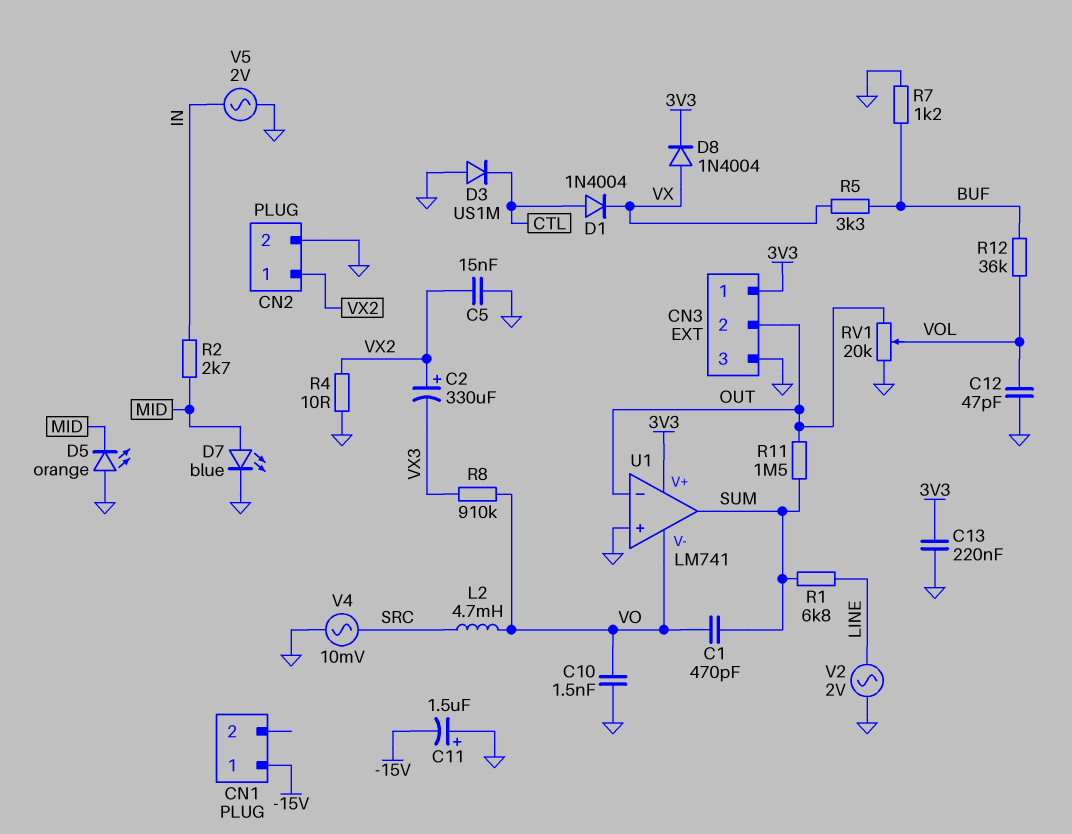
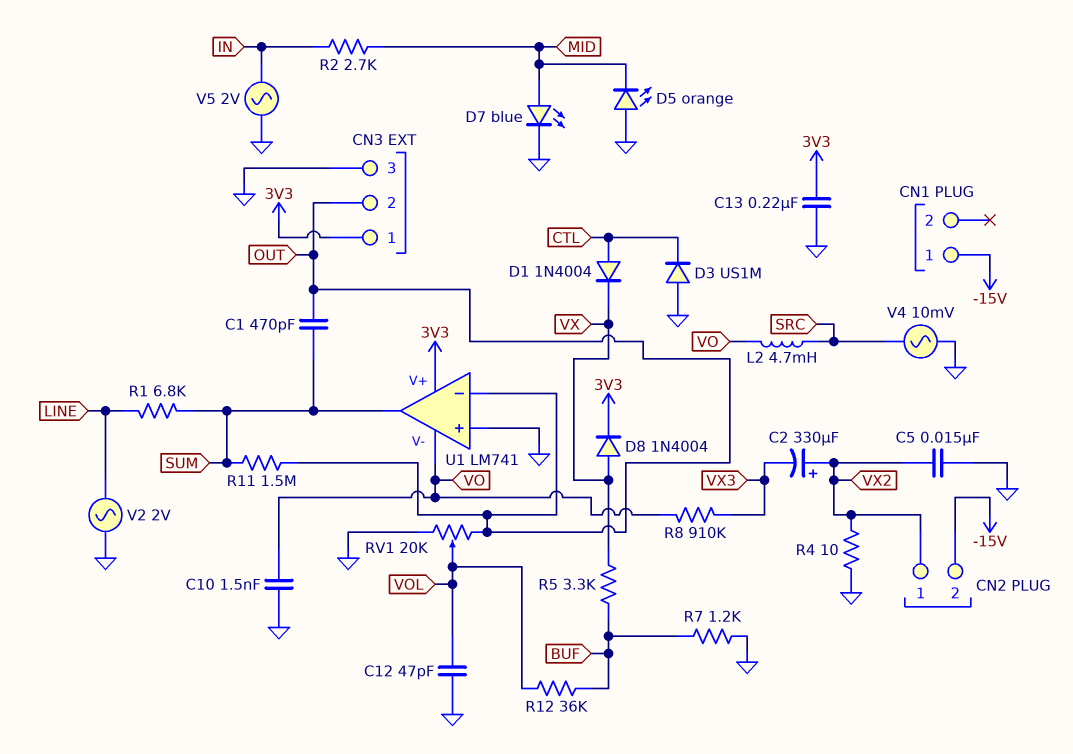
C1: 470pF (SUM, VO) -> 470pF (OUT, SUM)
C11: 1.5uF (plus GND, minus -15V) -> none
CN2 pin 2: GND -> -15V

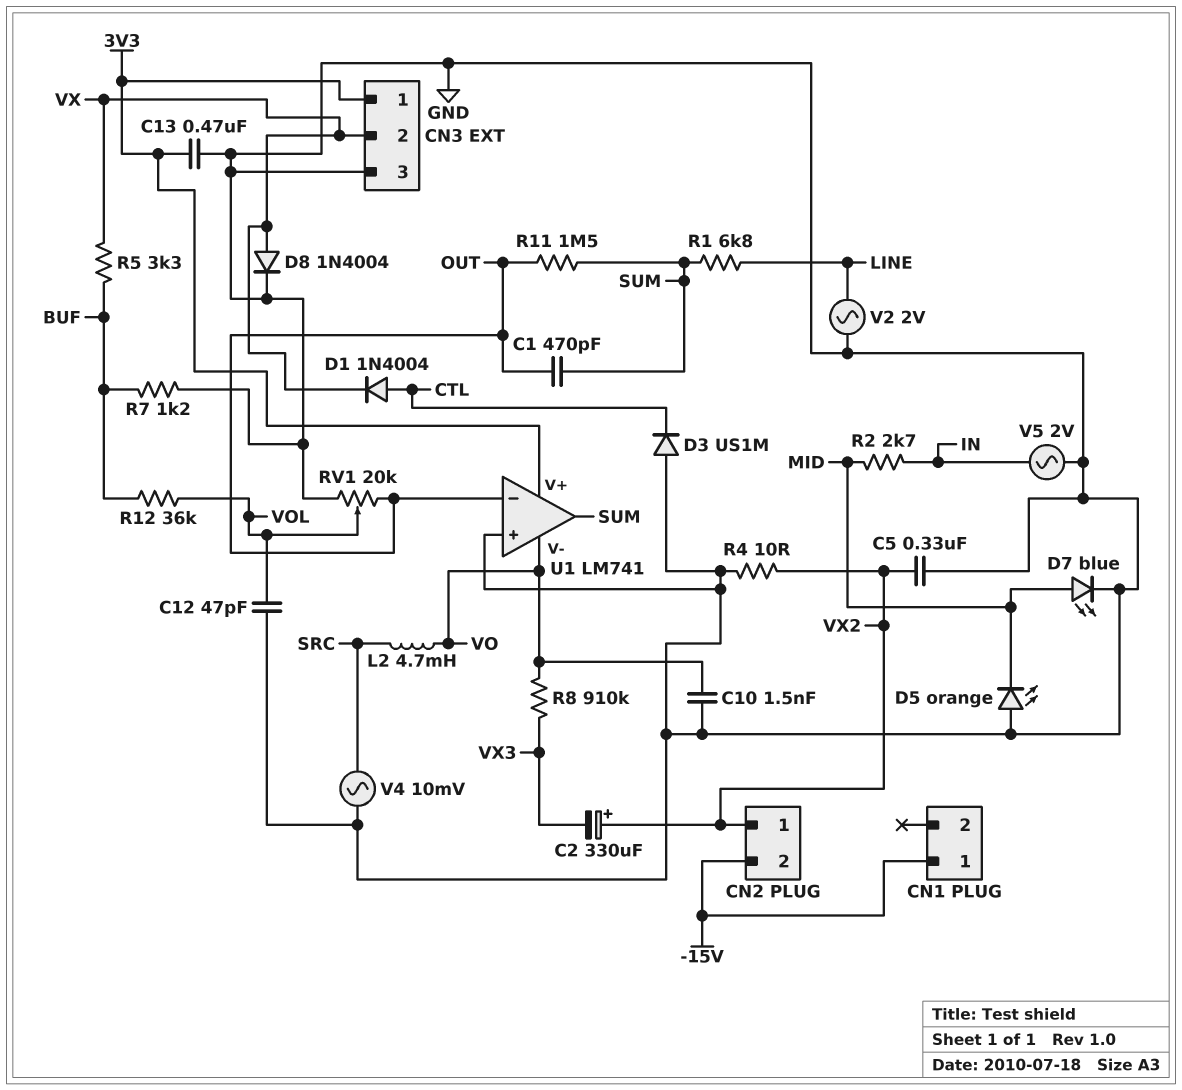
C5: 15nF (GND, VX2) -> 330nF (GND, VX2)
C13: 220nF (3V3, GND) -> 470nF (3V3, GND)
CN3 pin 2: OUT -> VX
D8: diode 1N4004 (A VX, K 3V3) -> diode 1N4004 (A VX, K GND)

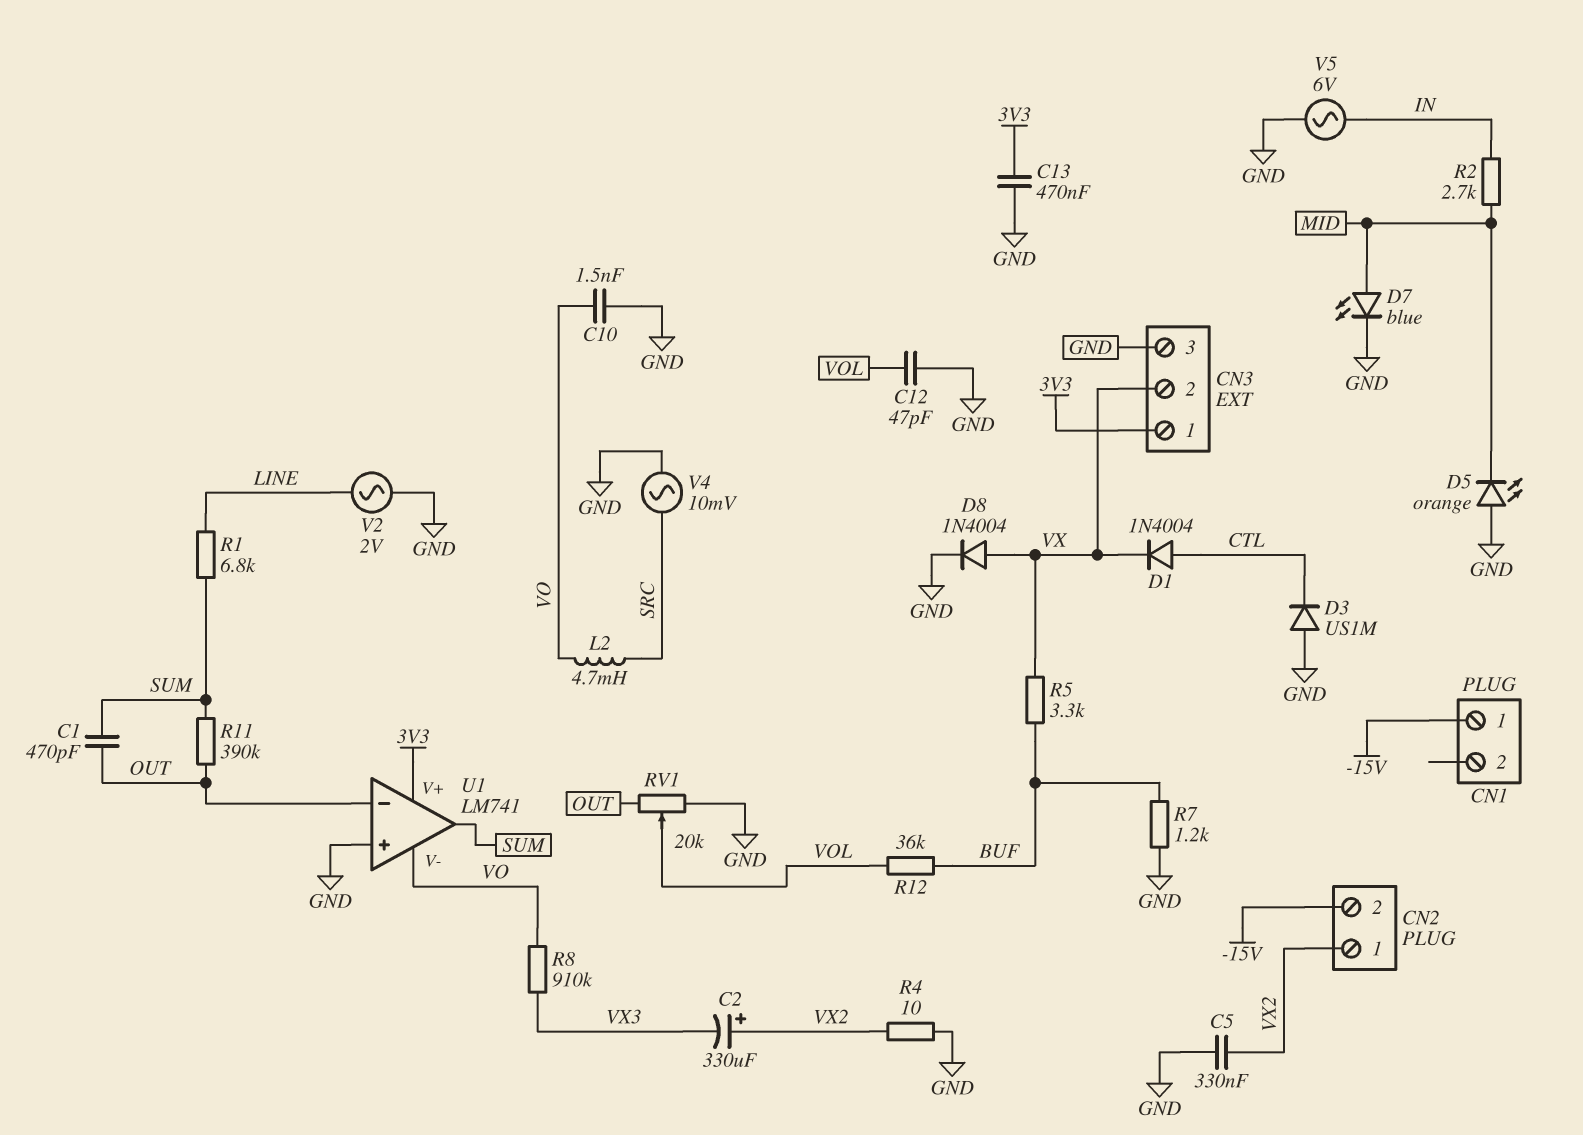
R11: 1.5M (OUT, SUM) -> 390k (OUT, SUM)
V5: AC 2V (GND, IN) -> AC 6V (GND, IN)

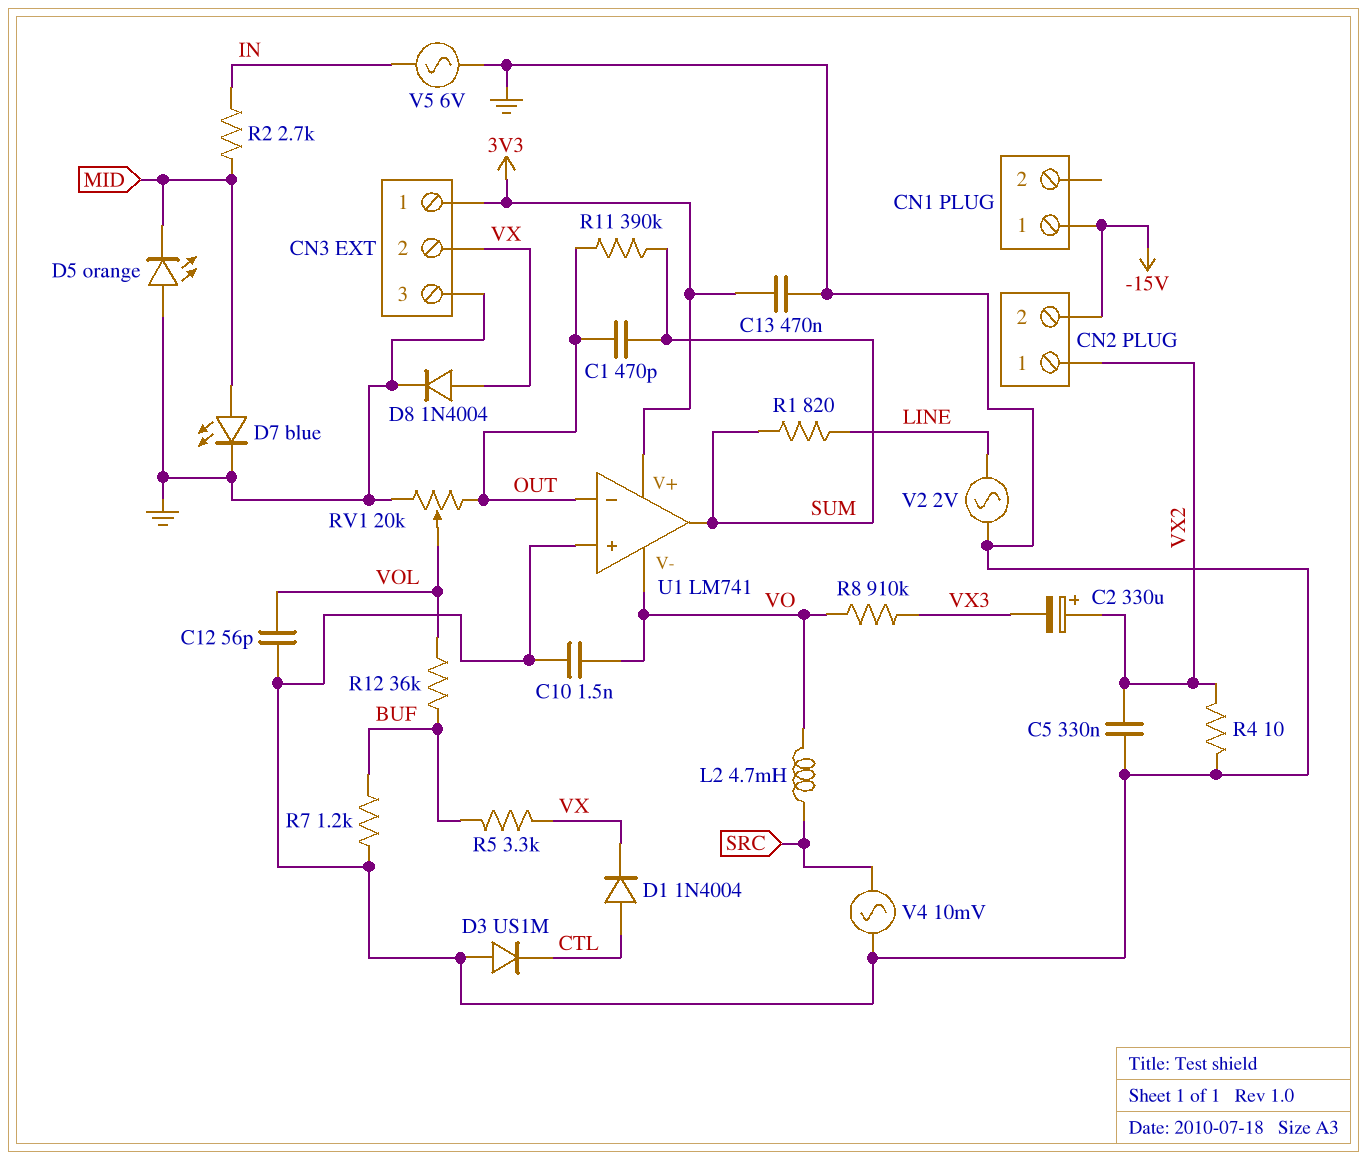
C12: 47pF (GND, VOL) -> 56pF (GND, VOL)
R1: 6.8k (LINE, SUM) -> 820 (LINE, SUM)

